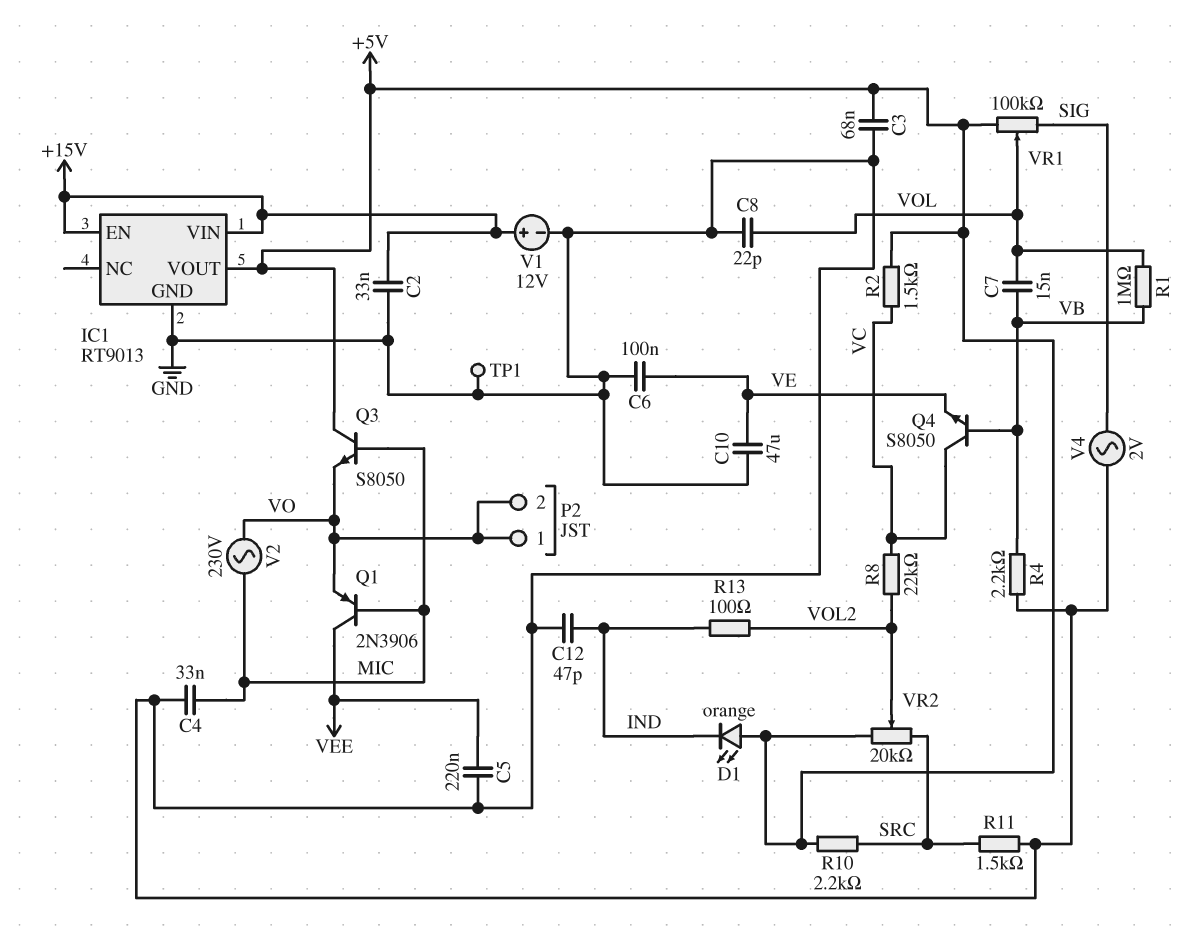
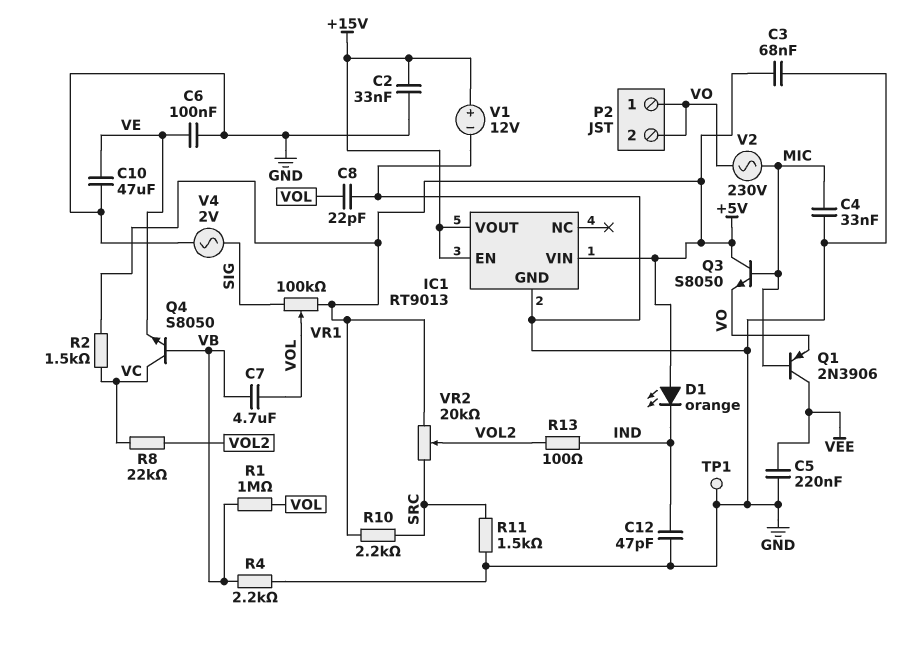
C7: 15nF (VB, VOL) -> 4.7uF (VB, VOL)
IC1 pin VIN: +15V -> +5V
IC1 pin VOUT: +5V -> +15V

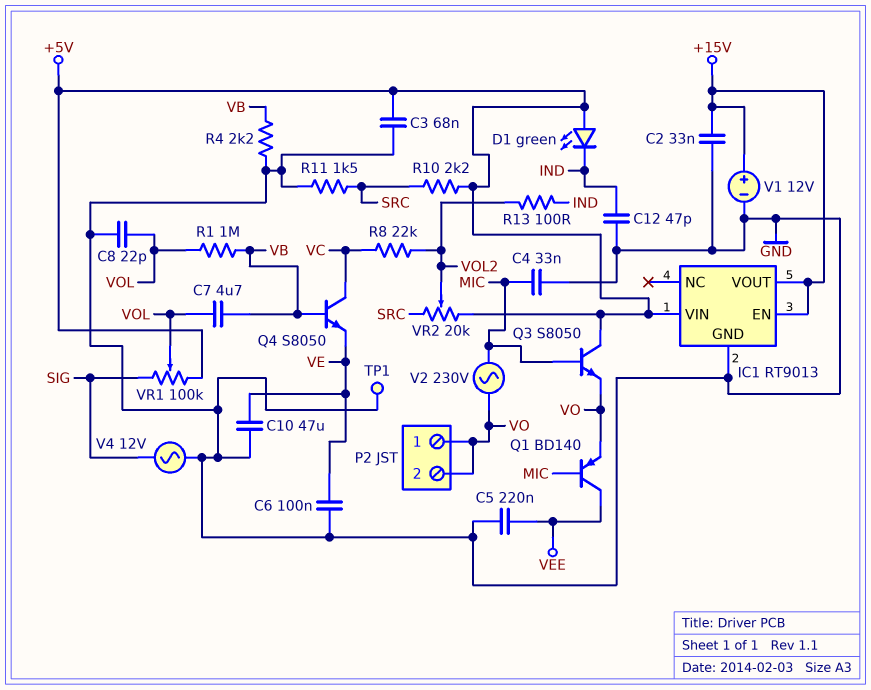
D1: LED orange (A +5V, K IND) -> LED green (A +5V, K IND)
Q1: PNP 2N3906 (B MIC, C VEE, E VO) -> PNP BD140 (B MIC, C VEE, E VO)
R2: 1.5k (+5V, VC) -> none
V4: AC 2V (GND, SIG) -> AC 12V (GND, SIG)

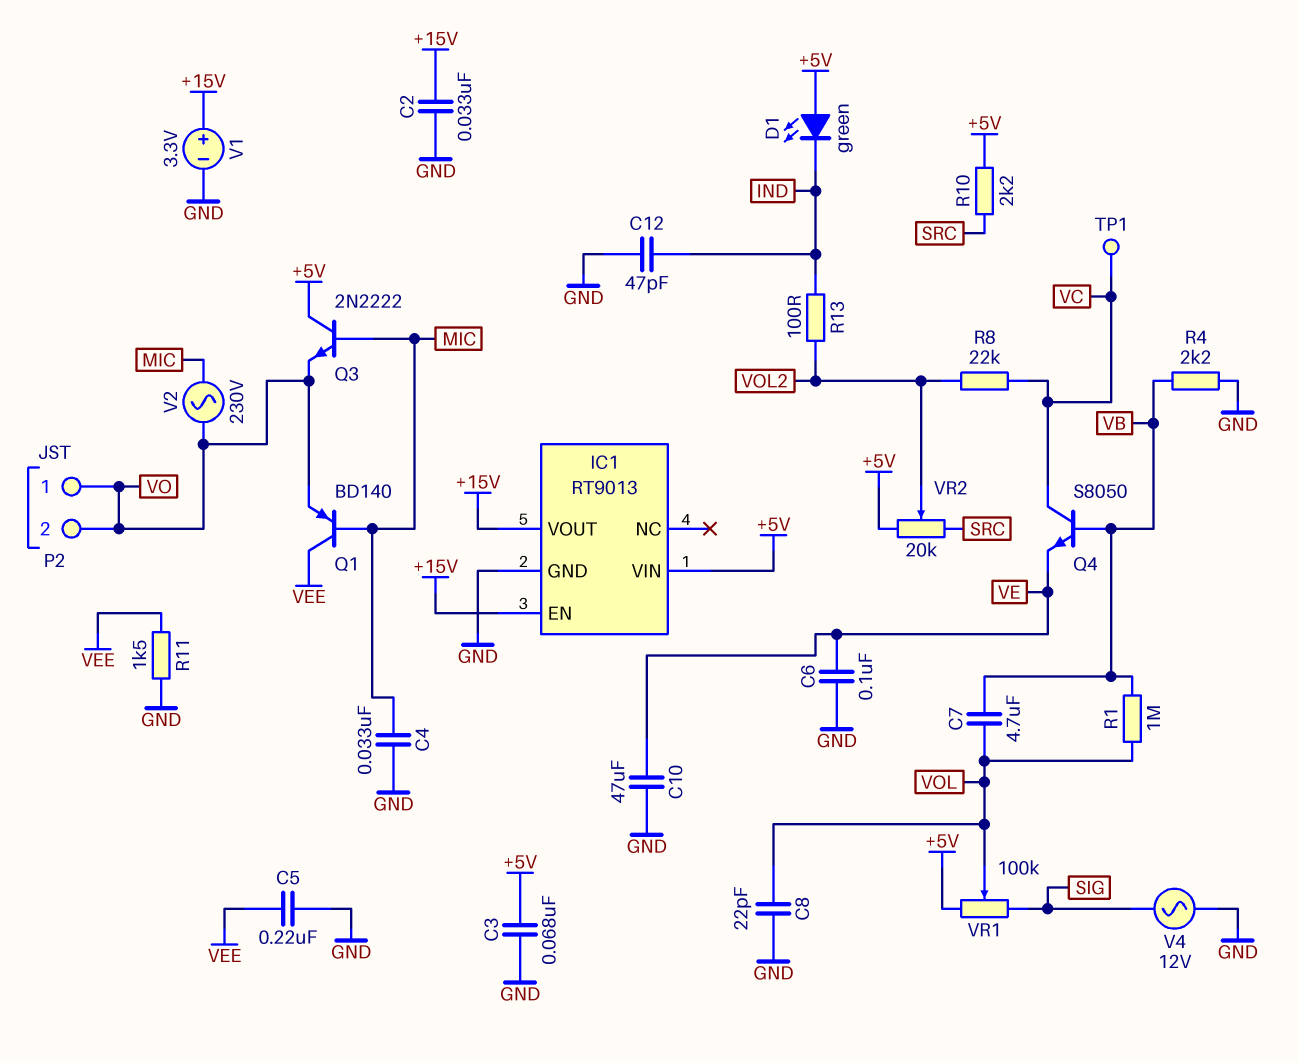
Q3: NPN S8050 (B MIC, C +5V, E VO) -> NPN 2N2222 (B MIC, C +5V, E VO)
R11: 1.5k (GND, SRC) -> 1.5k (GND, VEE)
TP1: test point (GND) -> test point (VC)
V1: 12V (plus +15V, minus GND) -> 3.3V (plus +15V, minus GND)

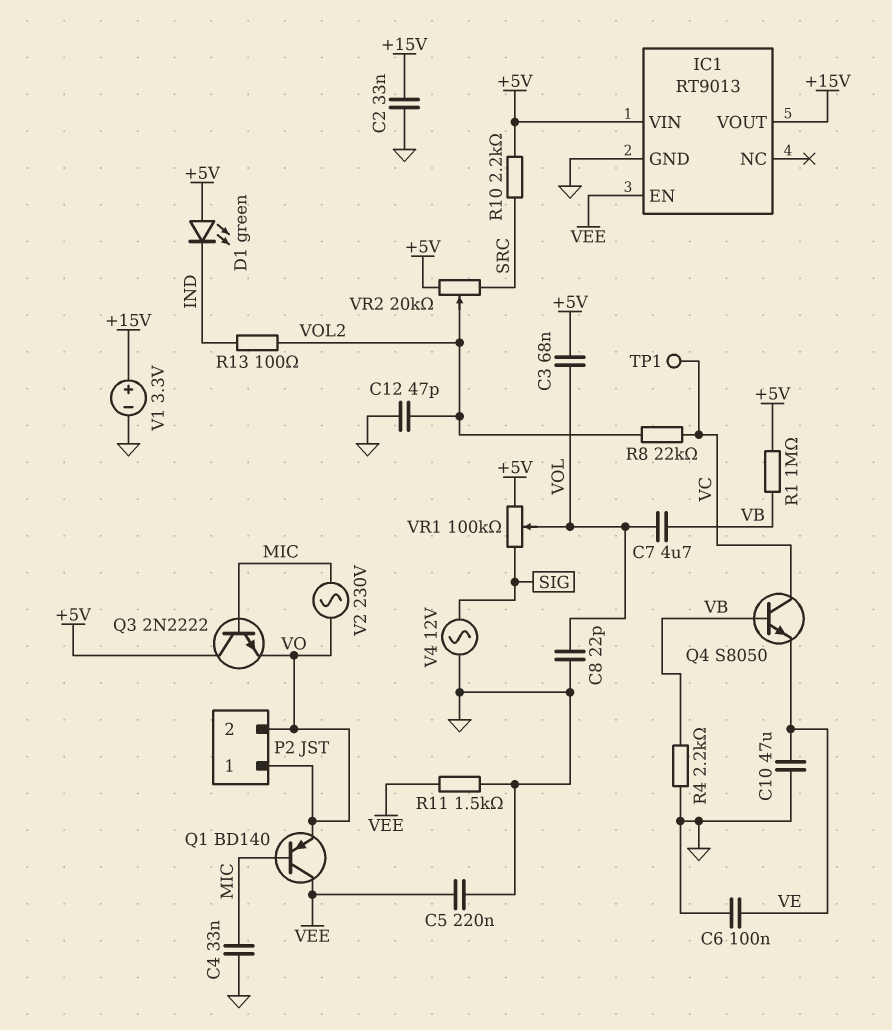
C3: 68nF (+5V, GND) -> 68nF (+5V, VOL)
C12: 47pF (GND, IND) -> 47pF (GND, VOL2)
IC1 pin EN: +15V -> VEE
R1: 1M (VB, VOL) -> 1M (+5V, VB)

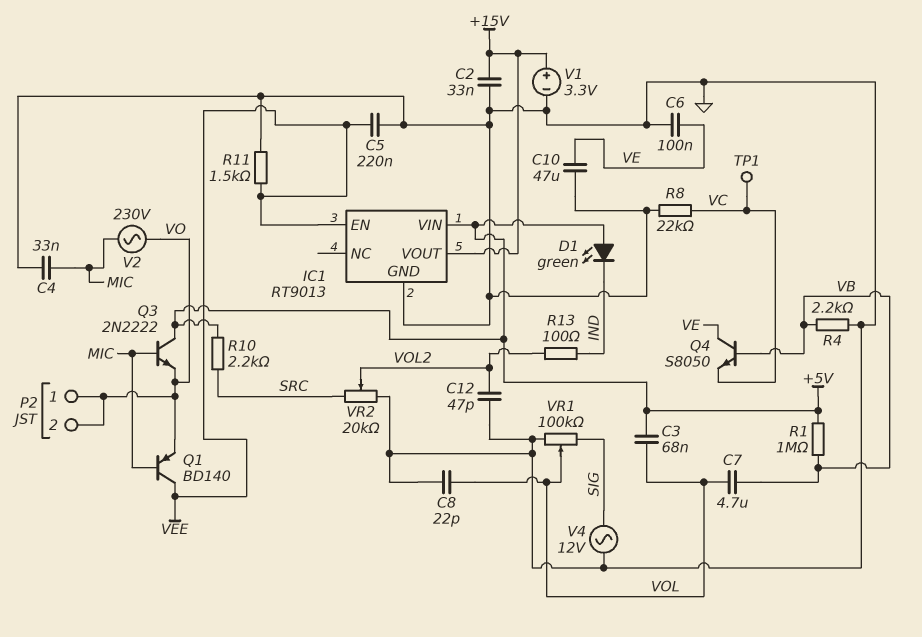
Q4: NPN S8050 (B VB, C VC, E VE) -> NPN S8050 (B VB, C VE, E VC)
R8: 22k (VC, VOL2) -> 22k (GND, VC)
VR1: 100k (+5V, SIG, wiper VOL) -> 100k (GND, SIG, wiper VOL)
VR2: 20k (+5V, SRC, wiper VOL2) -> 20k (GND, SRC, wiper VOL2)

